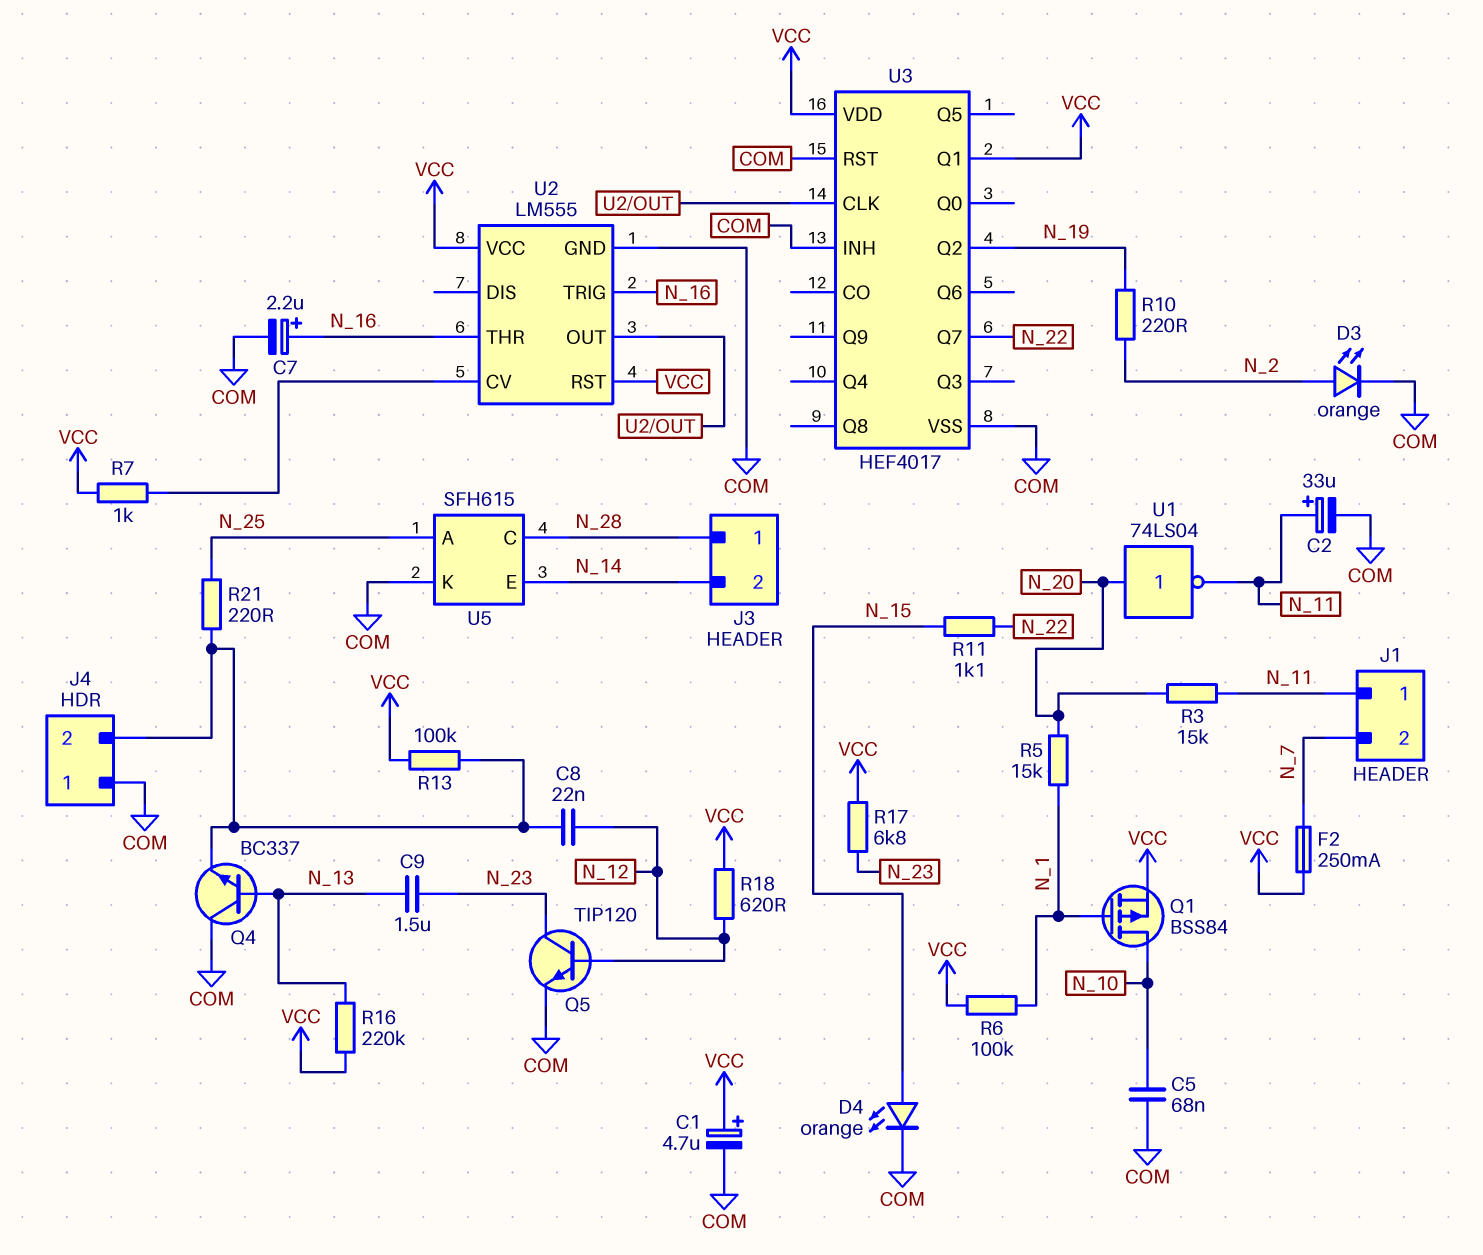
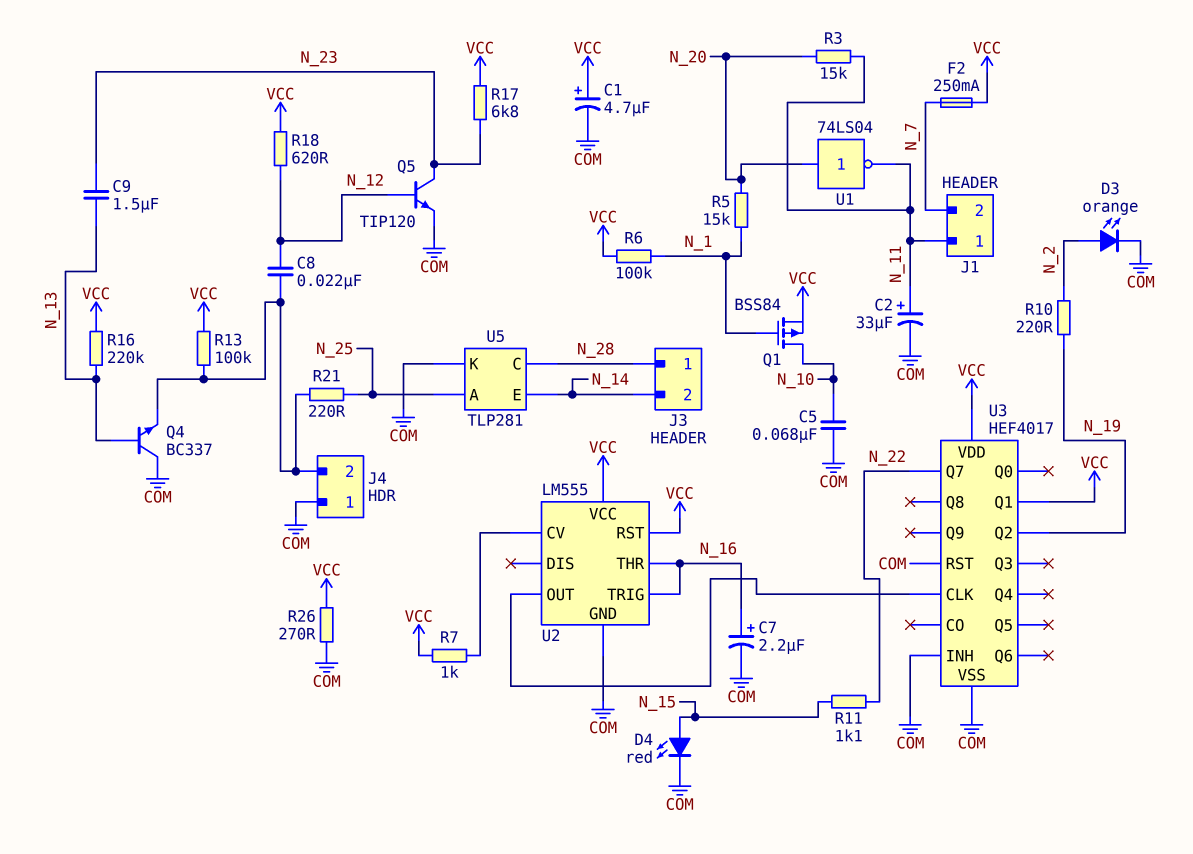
D4: LED orange (A N_15, K COM) -> LED red (A N_15, K COM)
R26: none -> 270 (COM, VCC)
U5: SFH615 -> TLP281

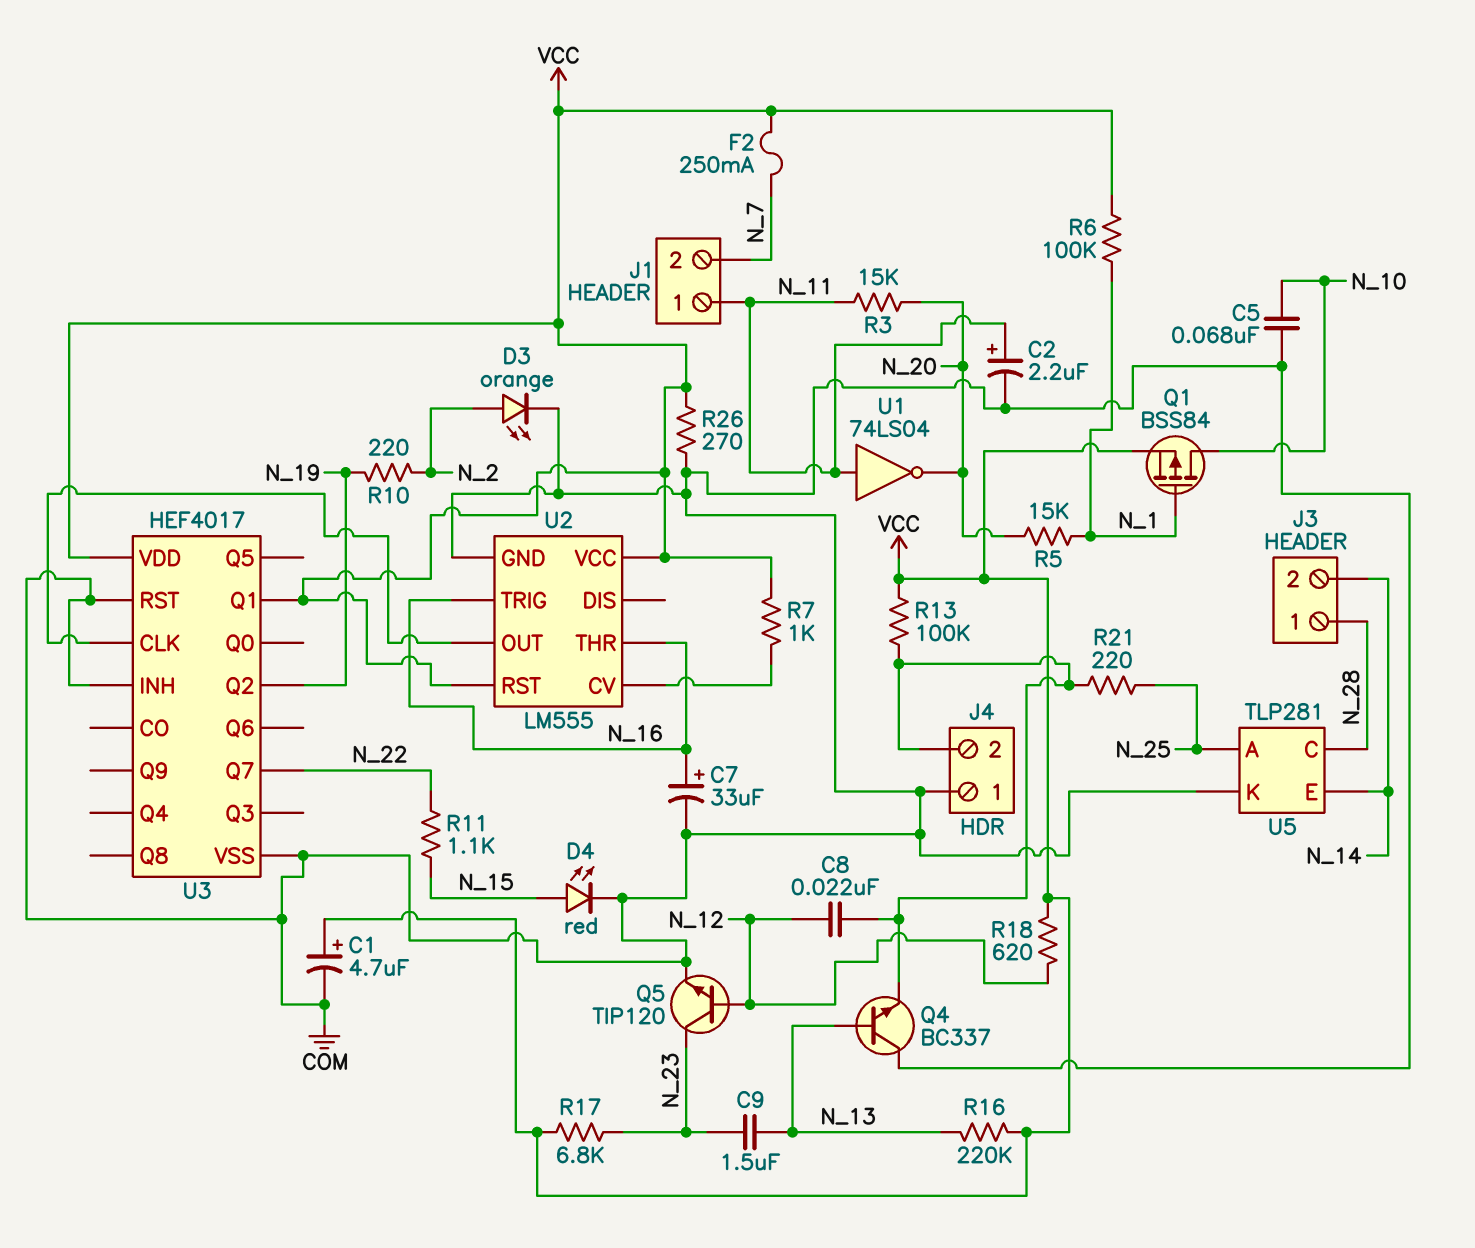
C2: 33uF (plus N_11, minus COM) -> 2.2uF (plus N_11, minus COM)
C7: 2.2uF (plus N_16, minus COM) -> 33uF (plus N_16, minus COM)
U1: NOT 74LS04 (in N_20, out N_11) -> NOT 74LS04 (in N_11, out N_20)

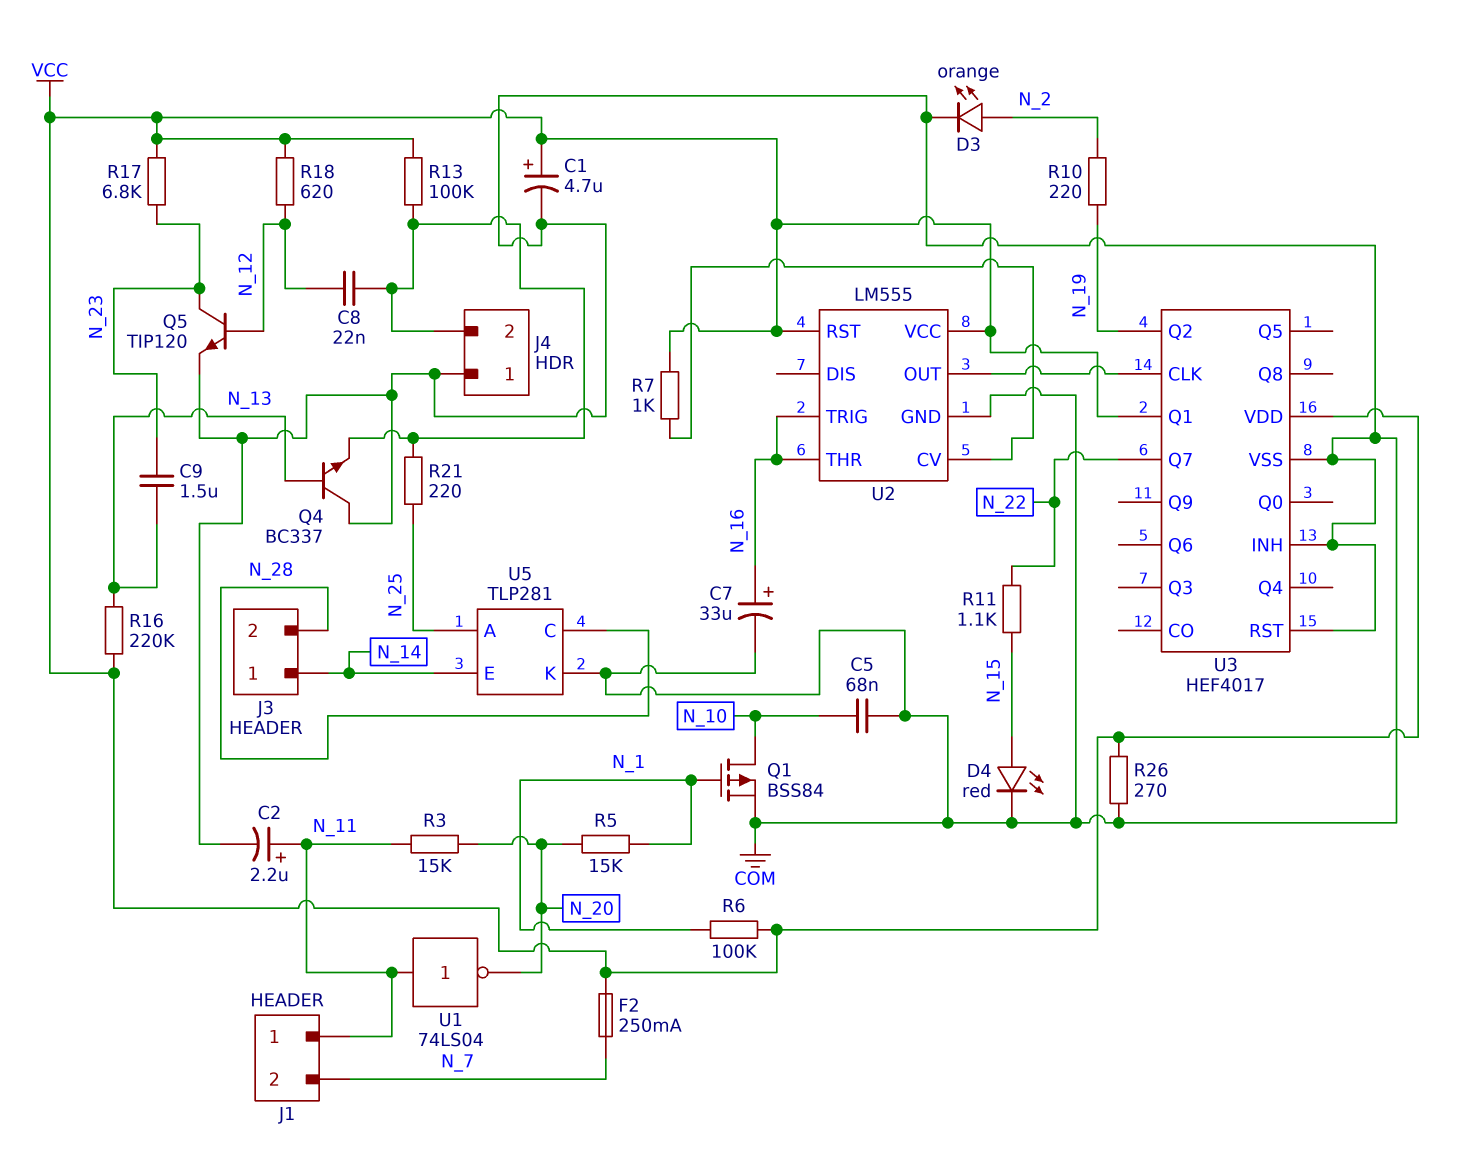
J3 pin 1: N_28 -> N_14
J3 pin 2: N_14 -> N_28
Q1: PMOS BSS84 (G N_1, D N_10, S VCC) -> PMOS BSS84 (G N_1, D N_10, S COM)

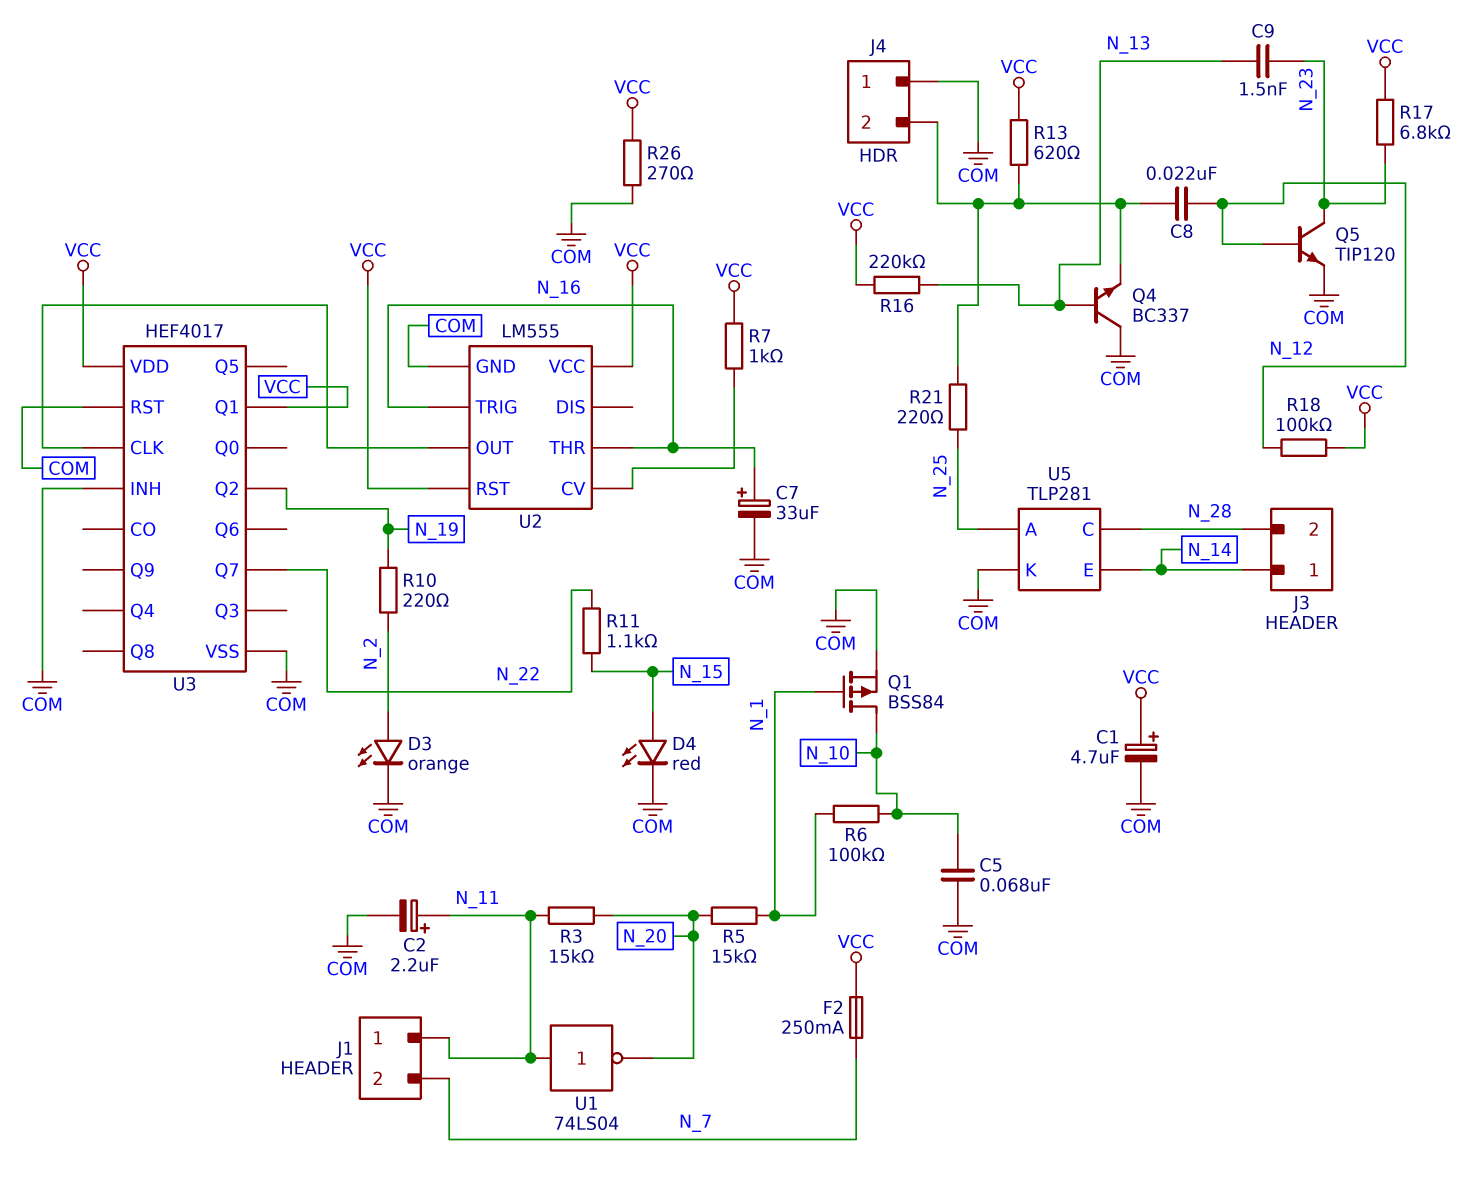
C9: 1.5uF (N_13, N_23) -> 1.5nF (N_13, N_23)
R6: 100k (N_1, VCC) -> 100k (N_1, N_10)
R13: 100k (J4/2, VCC) -> 620 (J4/2, VCC)
R18: 620 (N_12, VCC) -> 100k (N_12, VCC)

